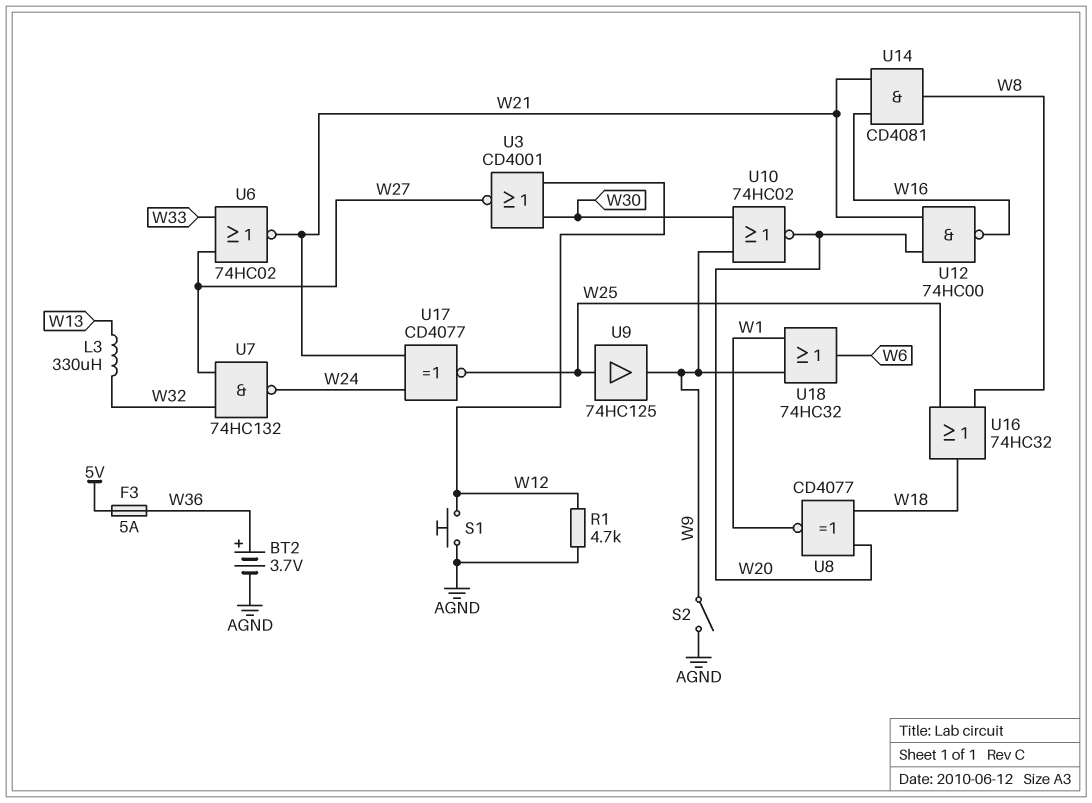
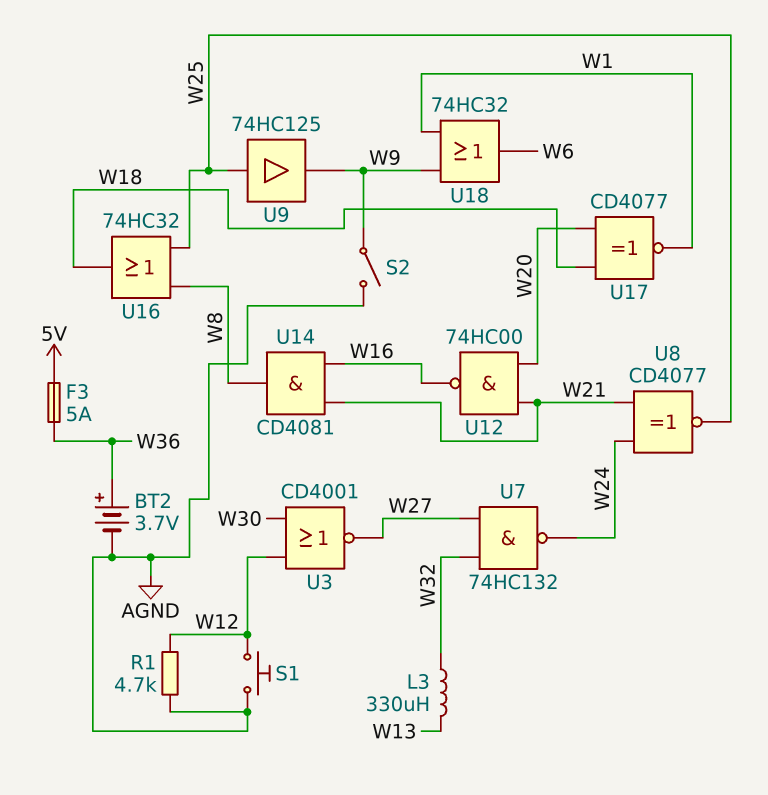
U6: NOR 74HC02 (in W27, in W33, out W21) -> none
U8: XNOR CD4077 (in W18, in W20, out W1) -> XNOR CD4077 (in W21, in W24, out W25)
U10: NOR 74HC02 (in W9, in W30, out W20) -> none
U17: XNOR CD4077 (in W21, in W24, out W25) -> XNOR CD4077 (in W18, in W20, out W1)

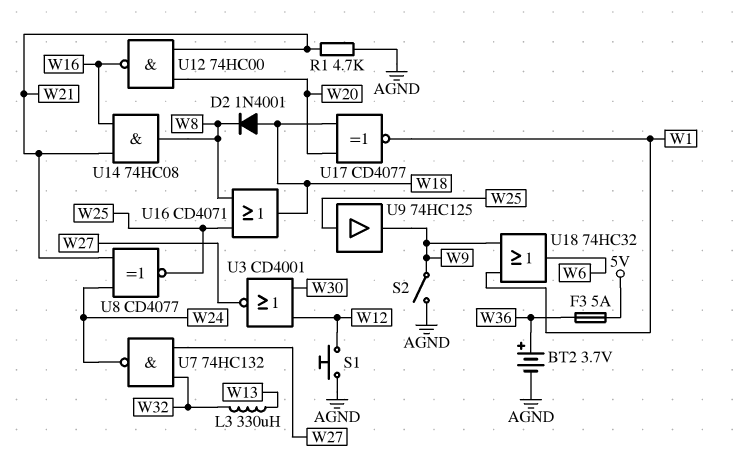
D2: none -> diode 1N4001 (A W18, K W8)
R1: 4.7k (AGND, W12) -> 4.7k (AGND, W21)
U14: AND CD4081 (in W16, in W21, out W8) -> AND 74HC08 (in W16, in W21, out W8)
U16: OR 74HC32 (in W8, in W25, out W18) -> OR CD4071 (in W8, in W25, out W18)

